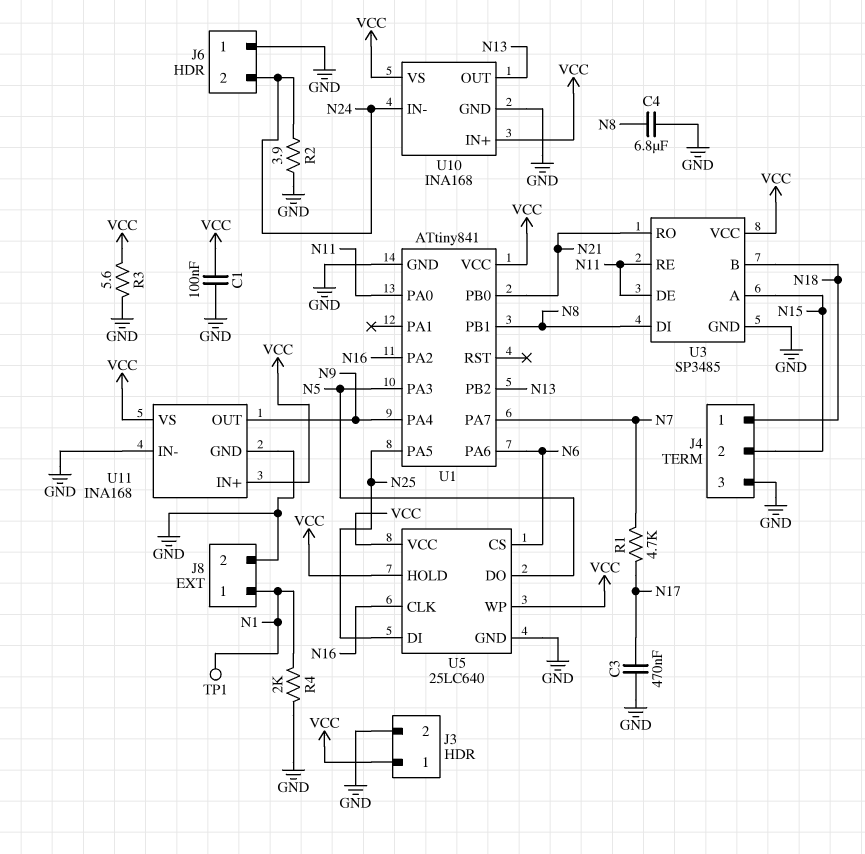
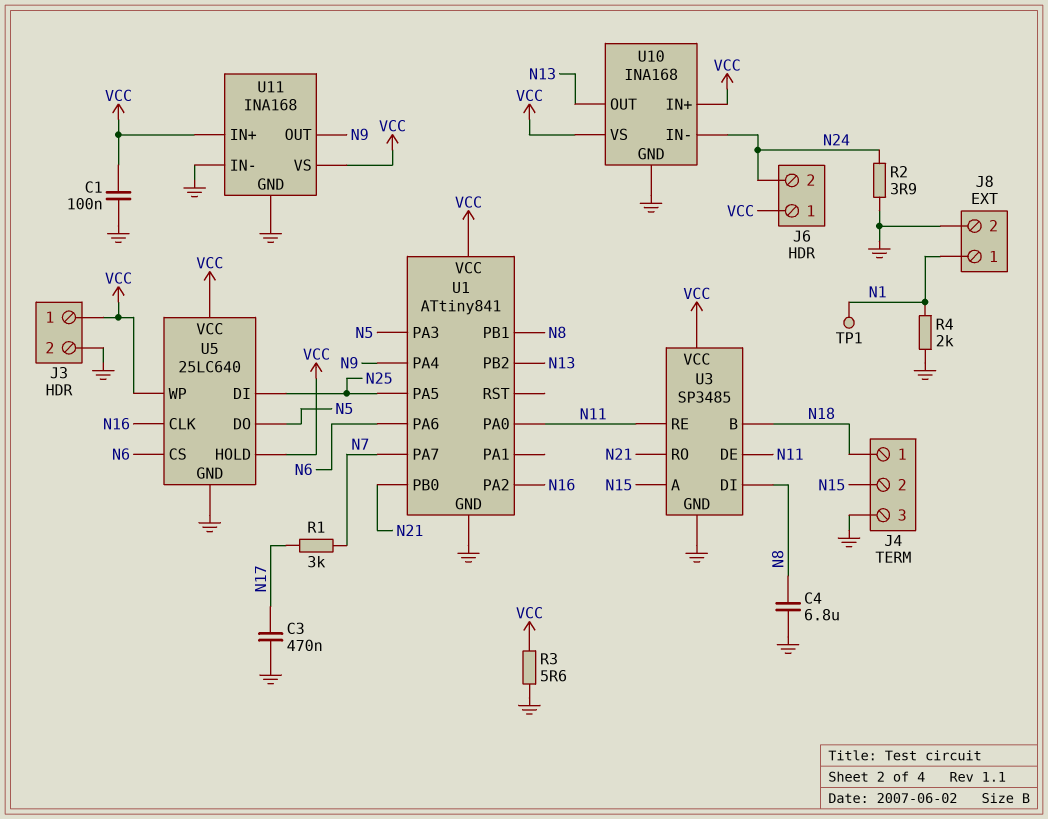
J6 pin 1: GND -> VCC
R1: 4.7k (N7, N17) -> 3k (N7, N17)

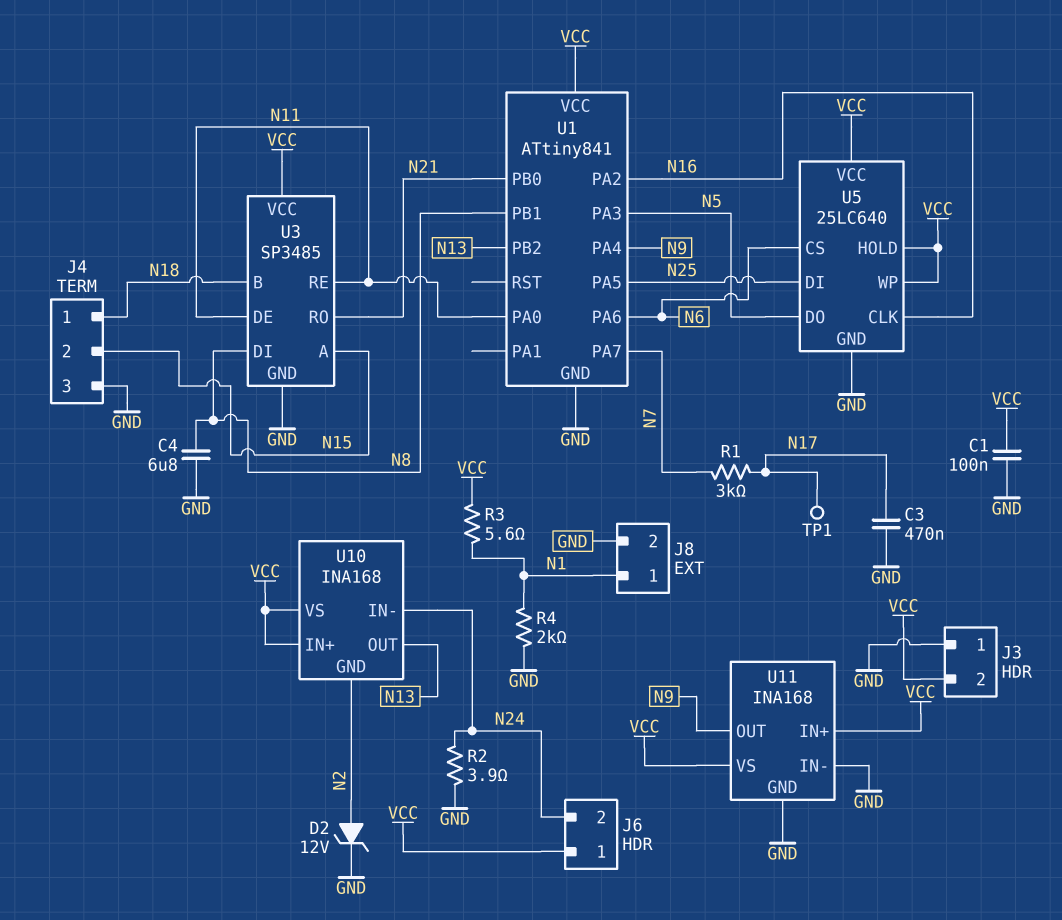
D2: none -> zener 12V (A N2, K GND)
J3 pin 1: VCC -> GND
J3 pin 2: GND -> VCC
R3: 5.6 (GND, VCC) -> 5.6 (N1, VCC)
TP1: test point (N1) -> test point (N17)
U10 pin GND: GND -> N2

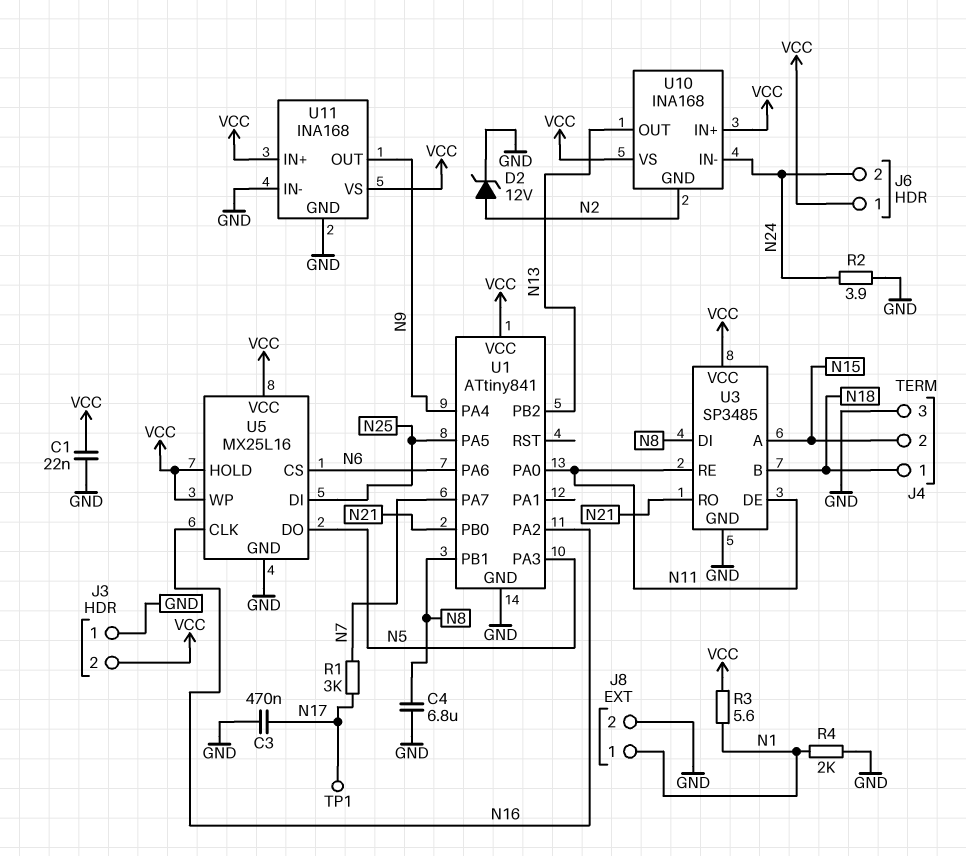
C1: 100nF (GND, VCC) -> 22nF (GND, VCC)
U5: 25LC640 -> MX25L16

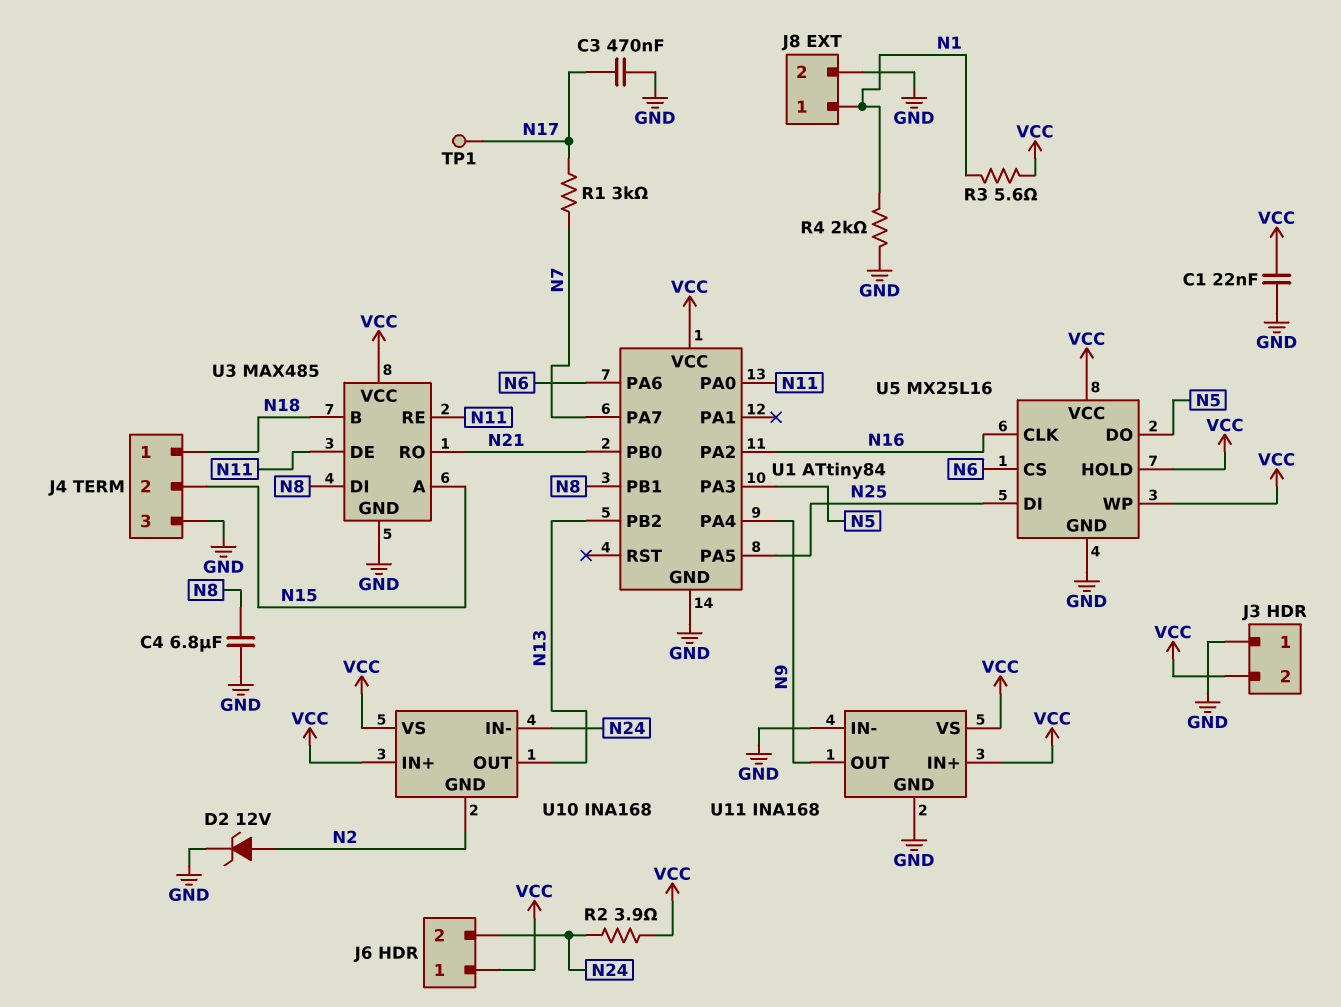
R2: 3.9 (GND, N24) -> 3.9 (N24, VCC)
U1: ATtiny841 -> ATtiny84
U3: SP3485 -> MAX485

